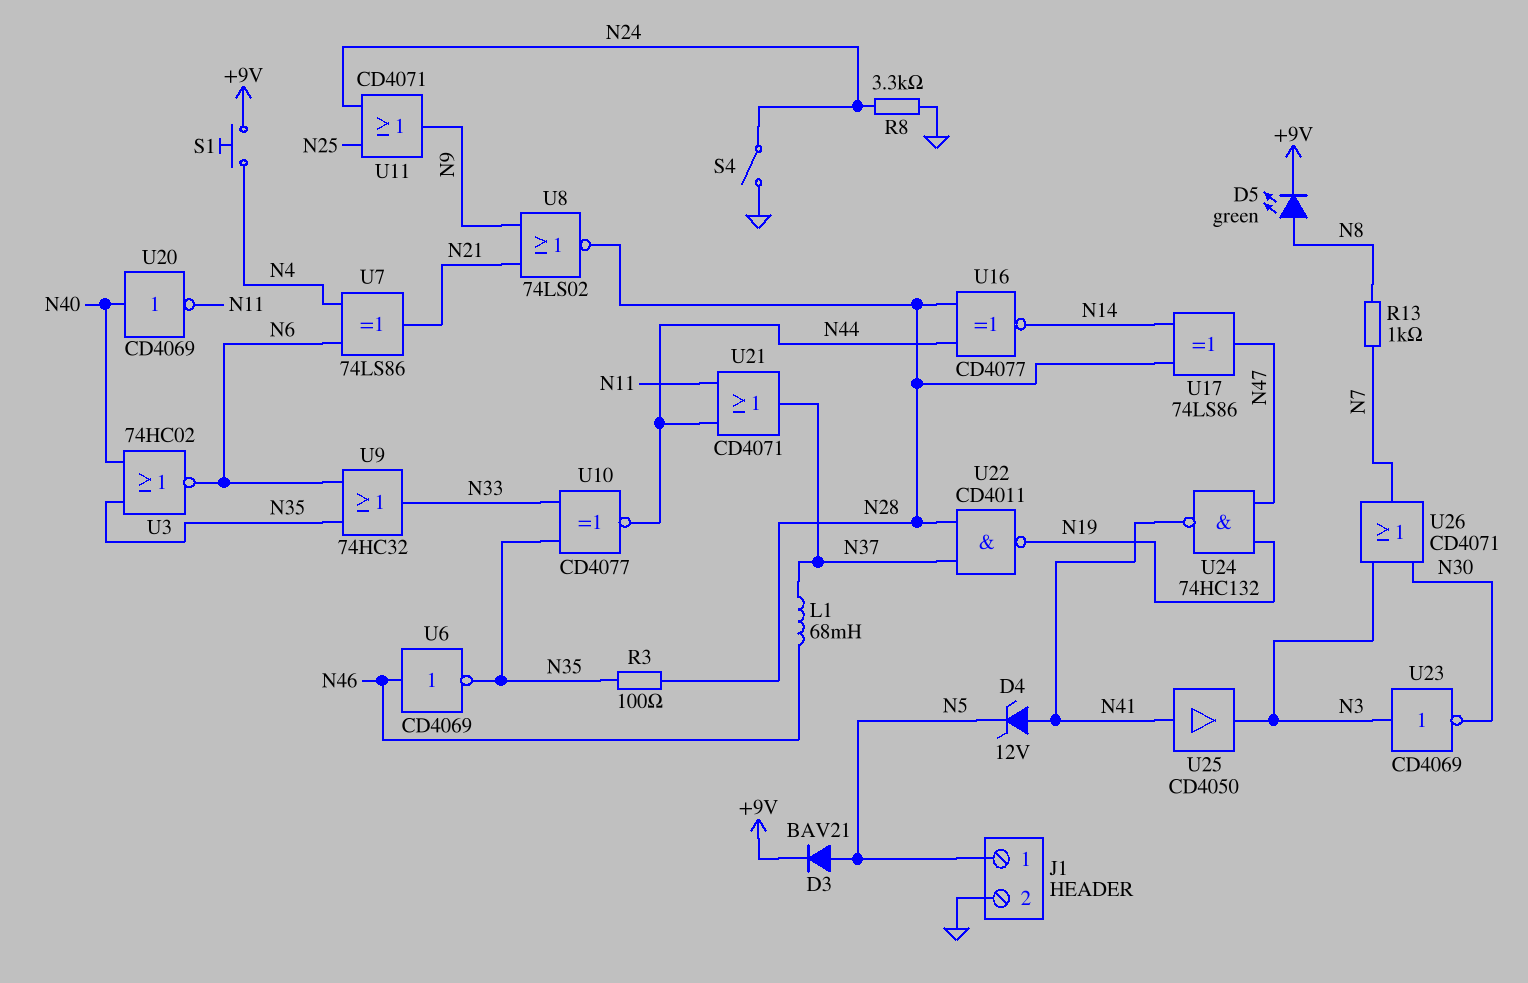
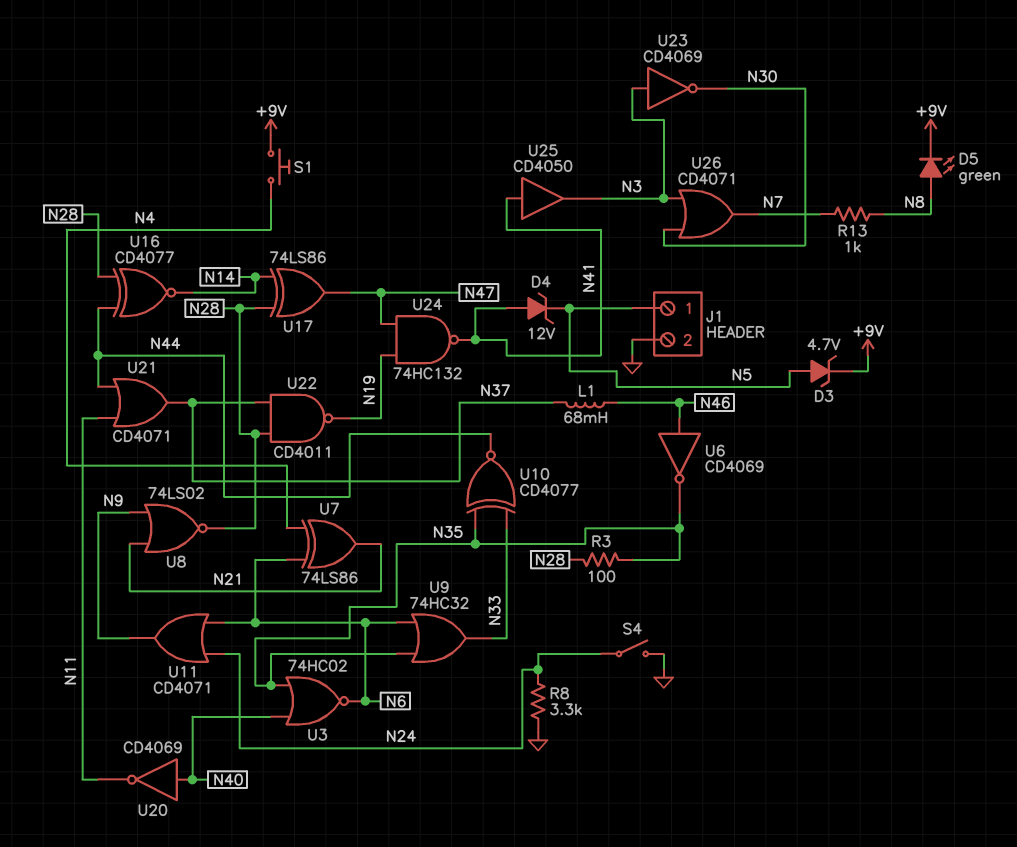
D3: diode BAV21 (A N5, K +9V) -> zener 4.7V (A N5, K +9V)
U11: OR CD4071 (in N24, in N25, out N9) -> OR CD4071 (in N6, in N24, out N9)

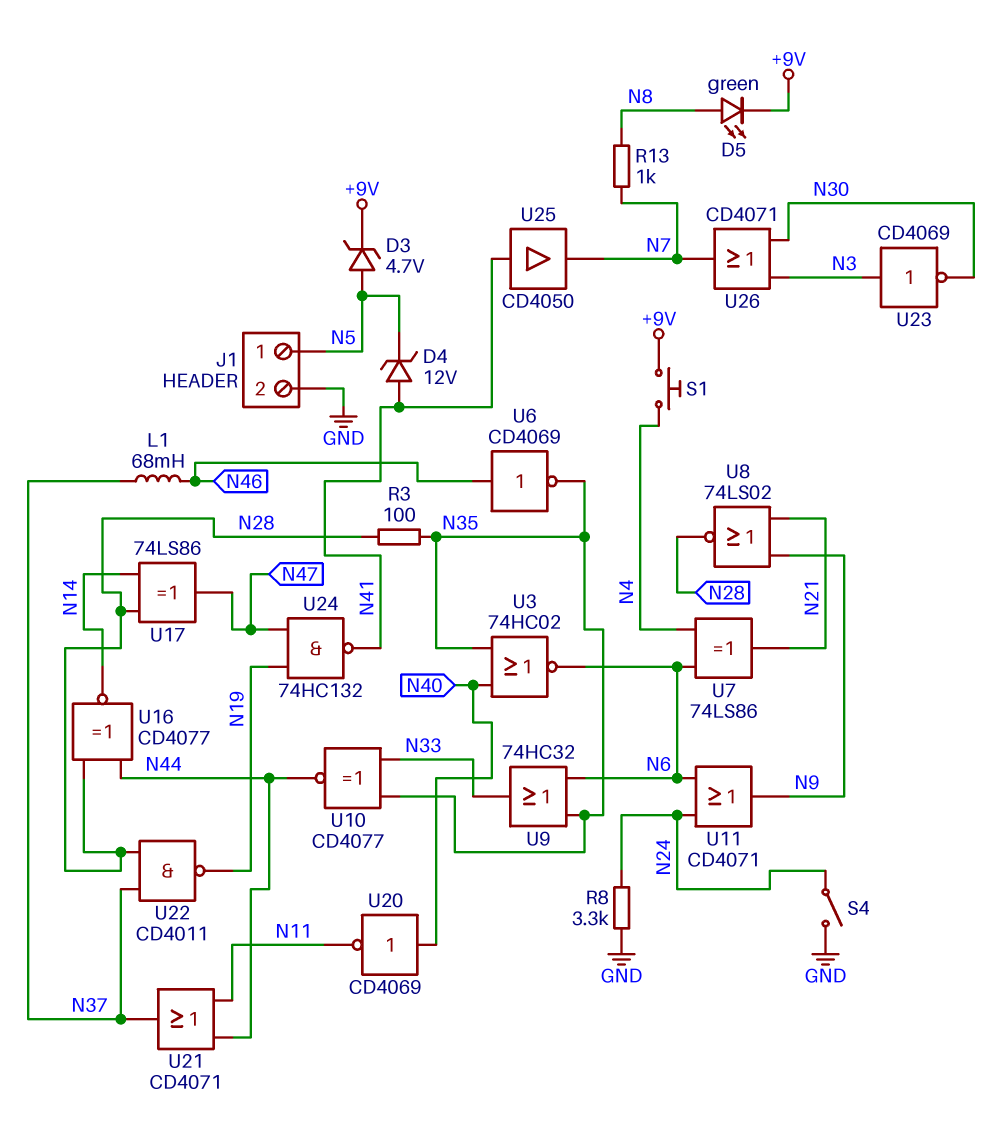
U25: buffer CD4050 (in N41, out N3) -> buffer CD4050 (in N41, out N7)

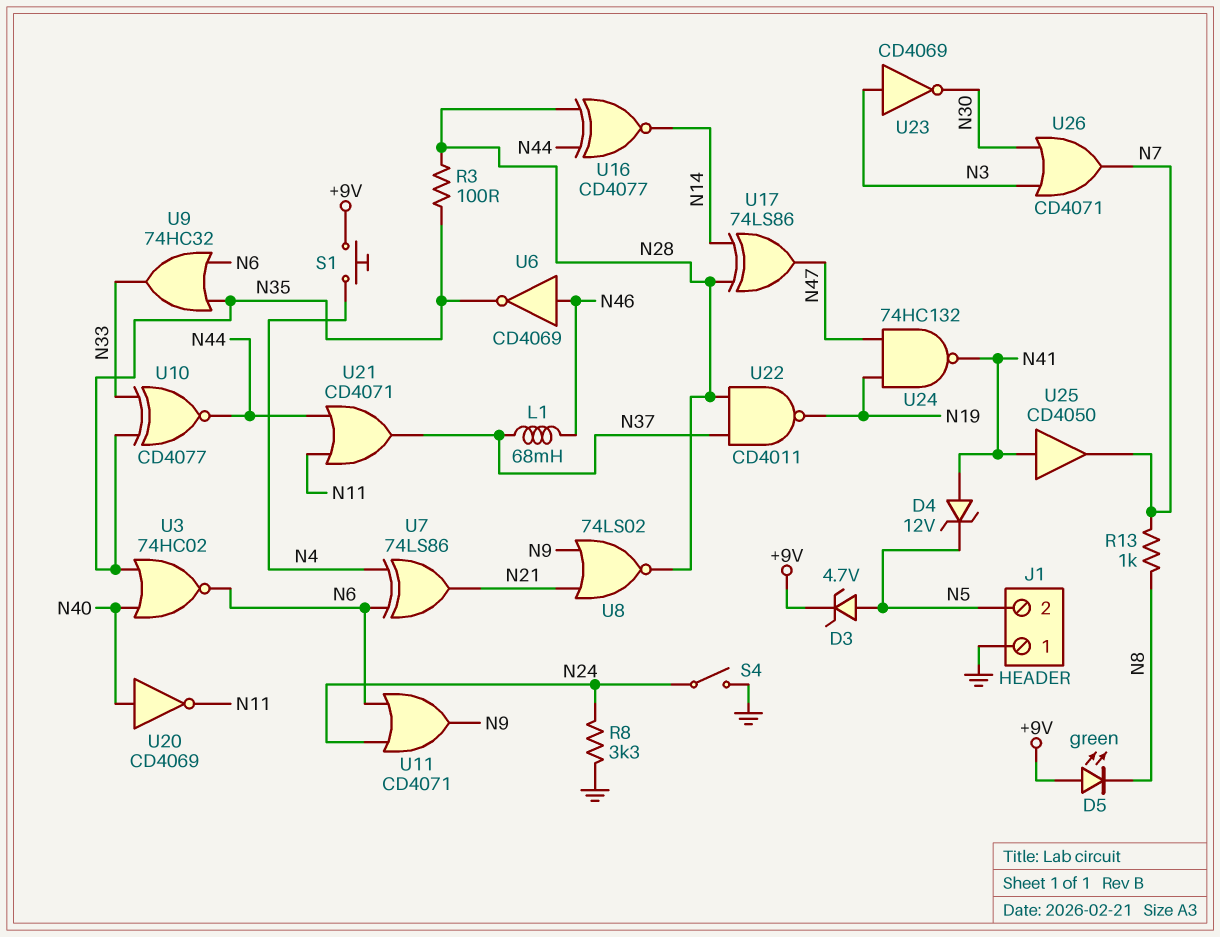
D5: LED green (A N8, K +9V) -> LED green (A +9V, K N8)
J1 pin 1: N5 -> GND
J1 pin 2: GND -> N5

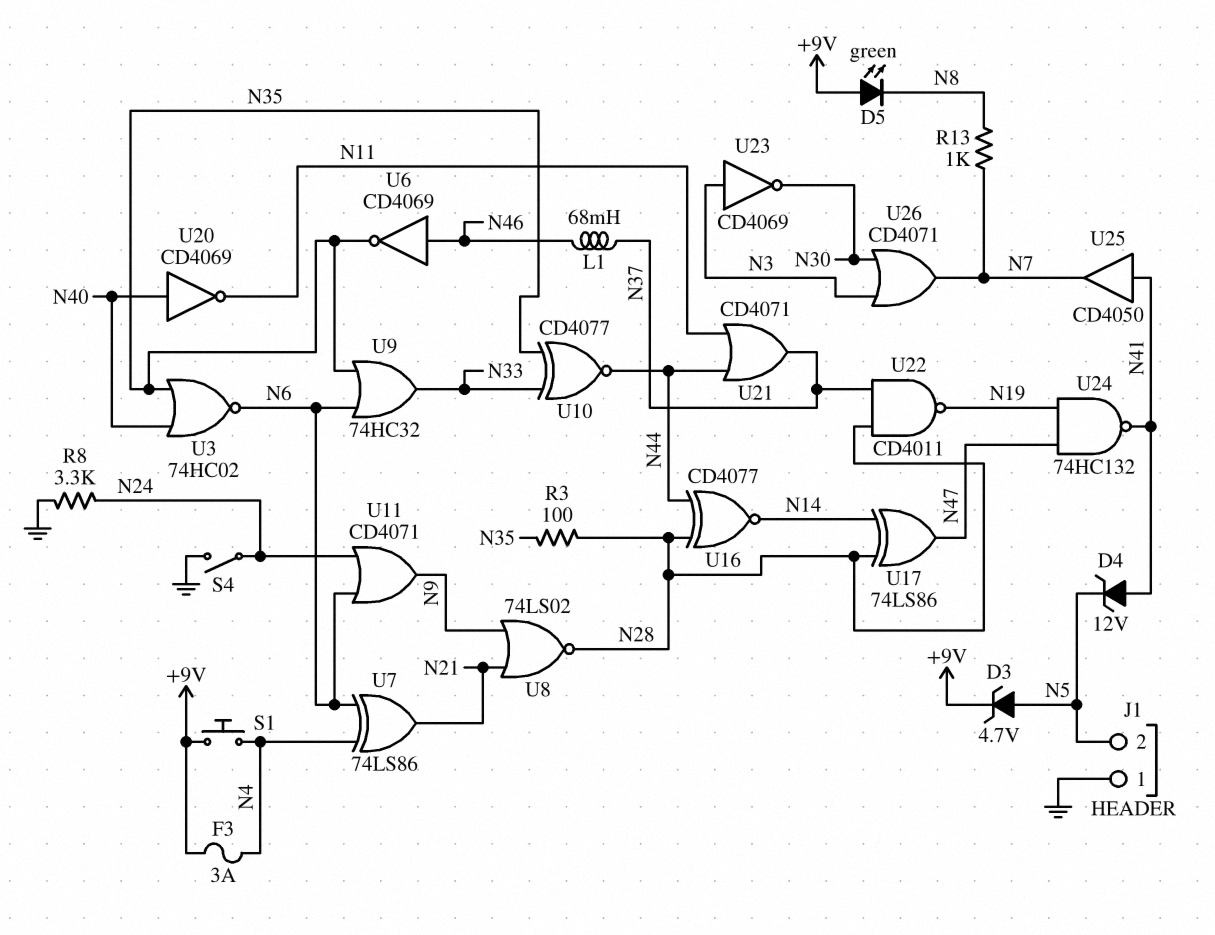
F3: none -> 3A (+9V, N4)

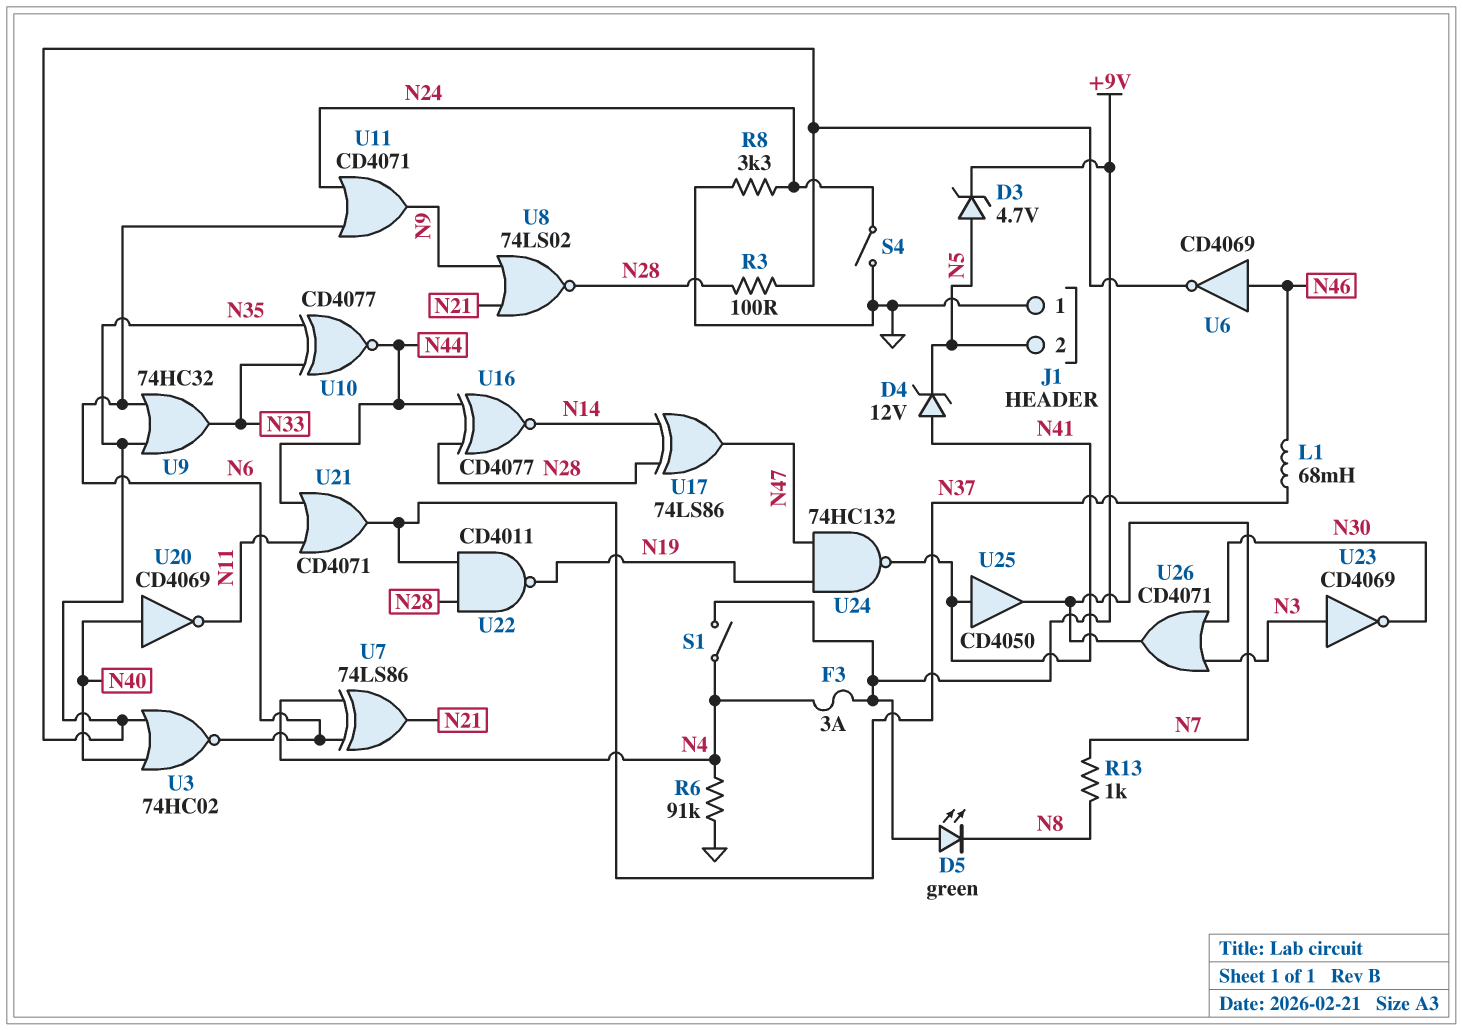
R6: none -> 91k (GND, N4)
S1: button (+9V, N4) -> switch (+9V, N4)

